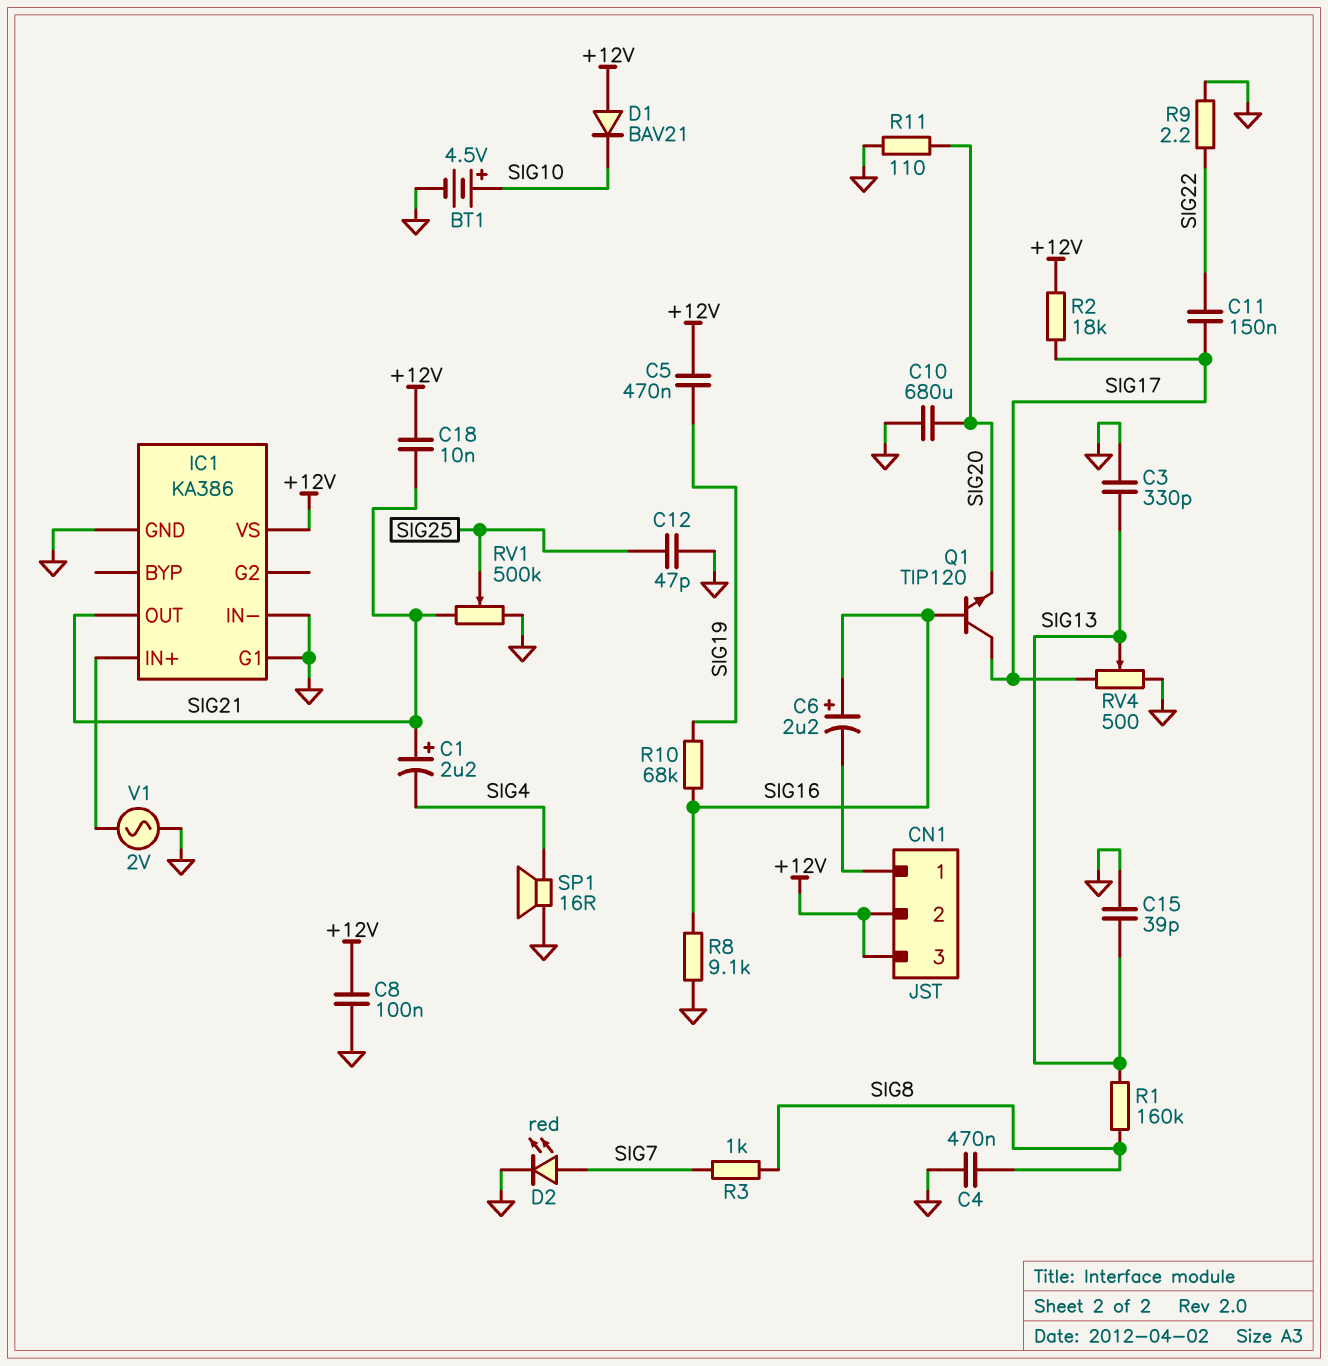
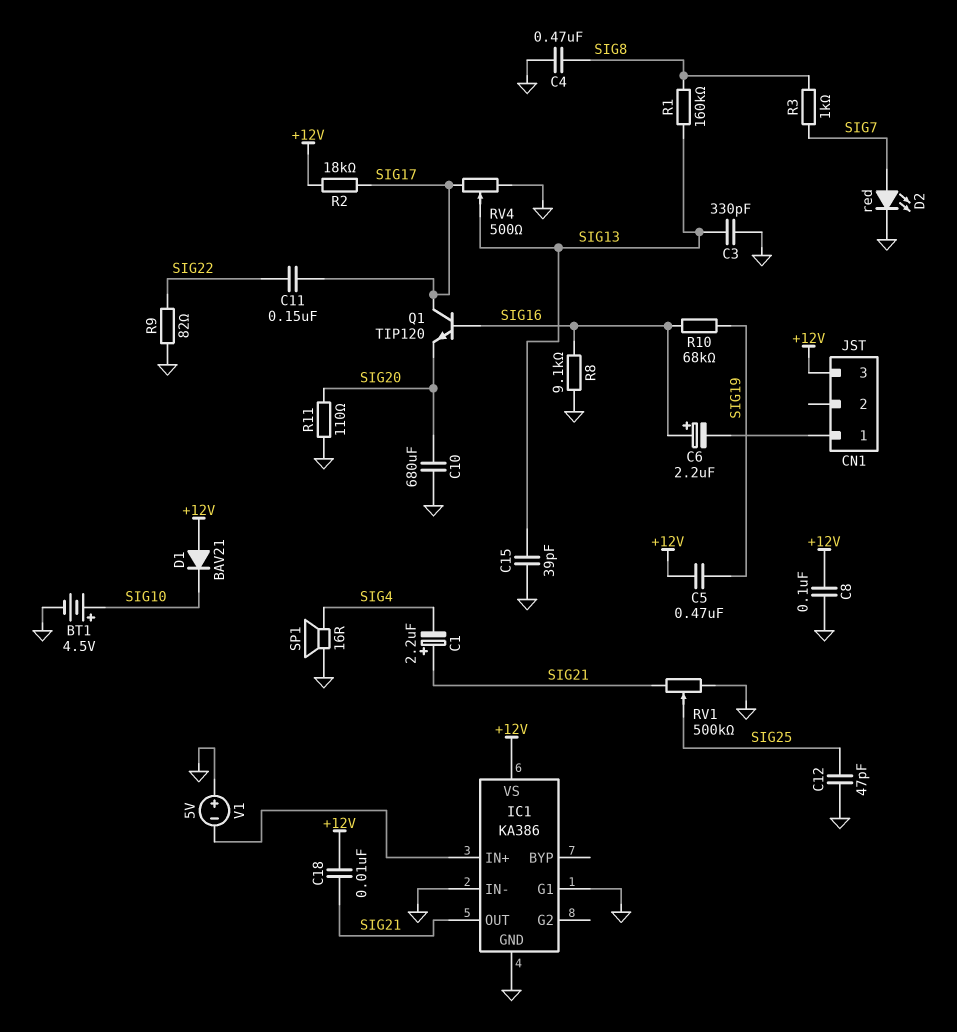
CN1 pin 2: +12V -> none
R9: 2.2 (GND, SIG22) -> 82 (GND, SIG22)
V1: AC 2V (GND, IC1/IN+) -> 5V (plus GND, minus IC1/IN+)

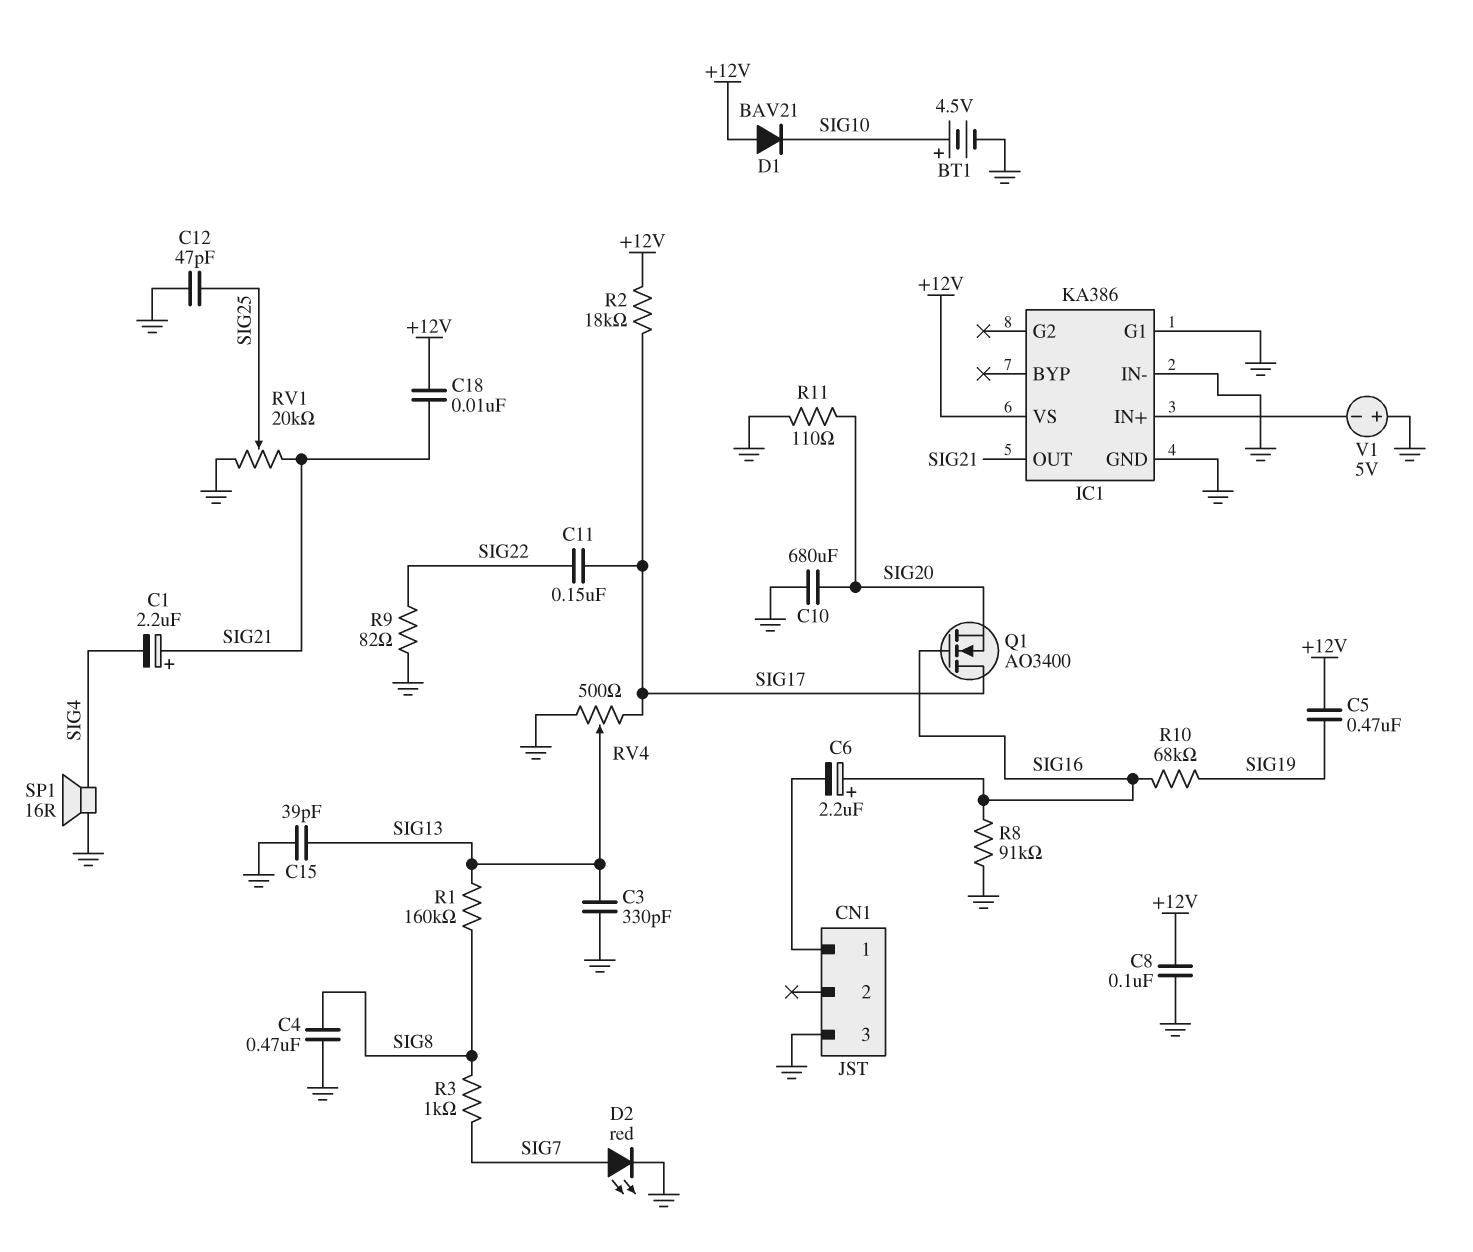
CN1 pin 3: +12V -> GND
Q1: NPN TIP120 (B SIG16, C SIG17, E SIG20) -> NMOS AO3400 (G SIG16, D SIG17, S SIG20)
R8: 9.1k (GND, SIG16) -> 91k (GND, SIG16)
RV1: 500k (GND, SIG21, wiper SIG25) -> 20k (GND, SIG21, wiper SIG25)

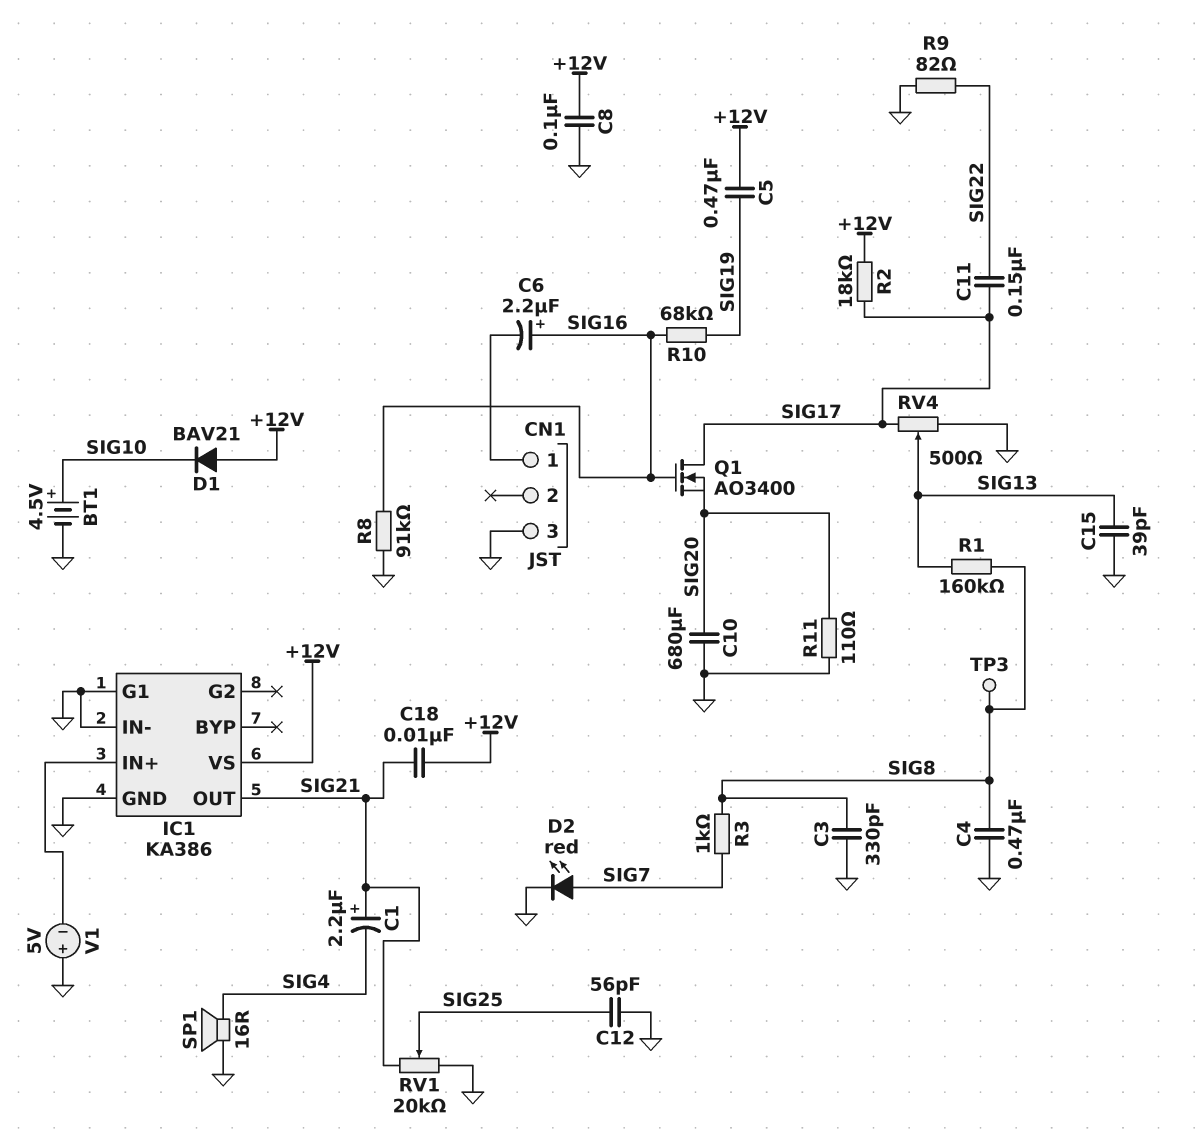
C3: 330pF (GND, SIG13) -> 330pF (GND, SIG8)
C12: 47pF (GND, SIG25) -> 56pF (GND, SIG25)
TP3: none -> test point (SIG8)

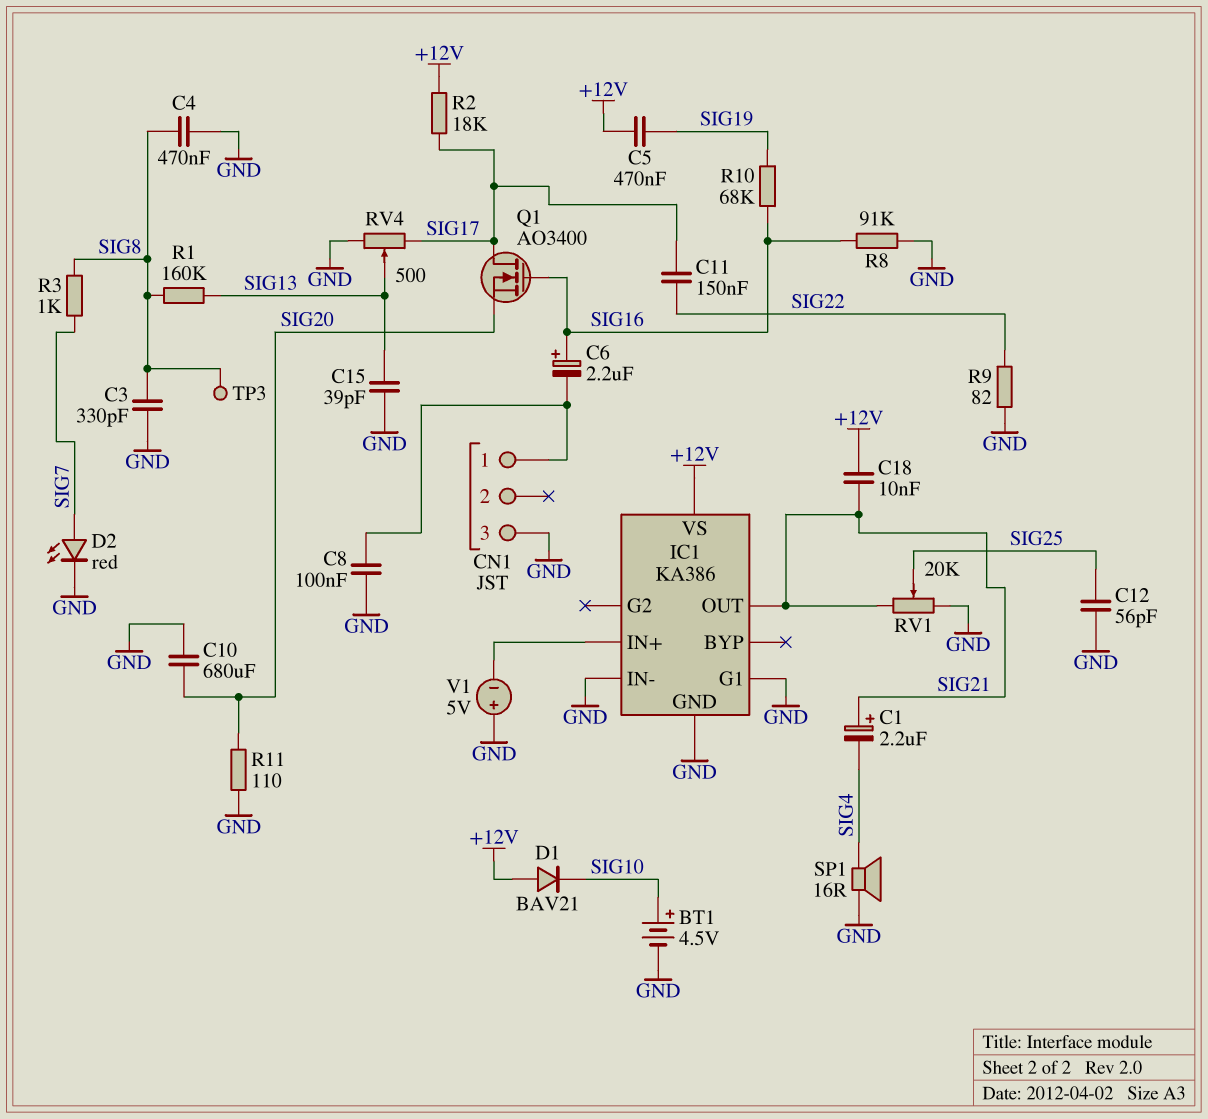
C8: 100nF (+12V, GND) -> 100nF (CN1/1, GND)

